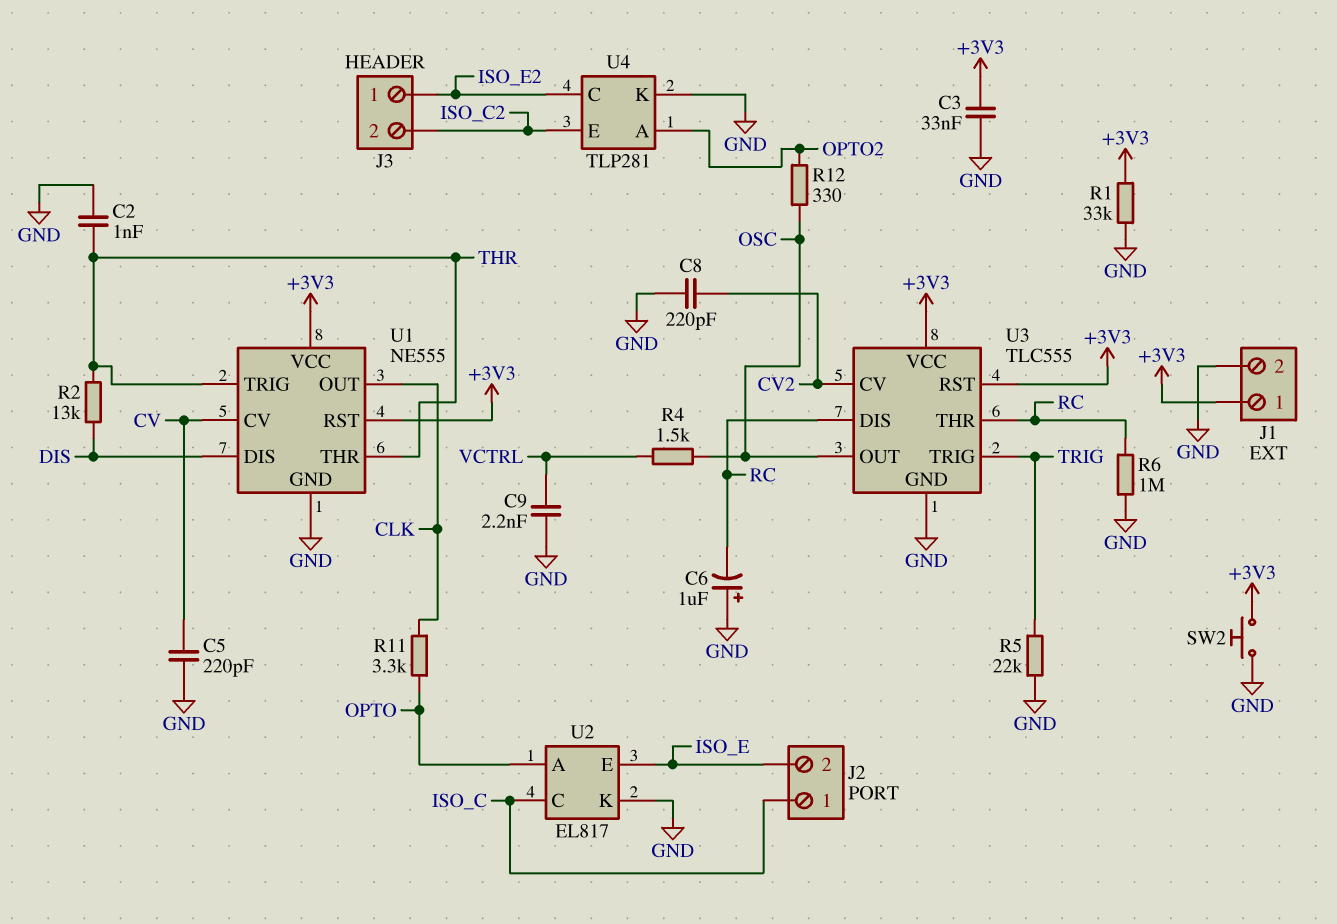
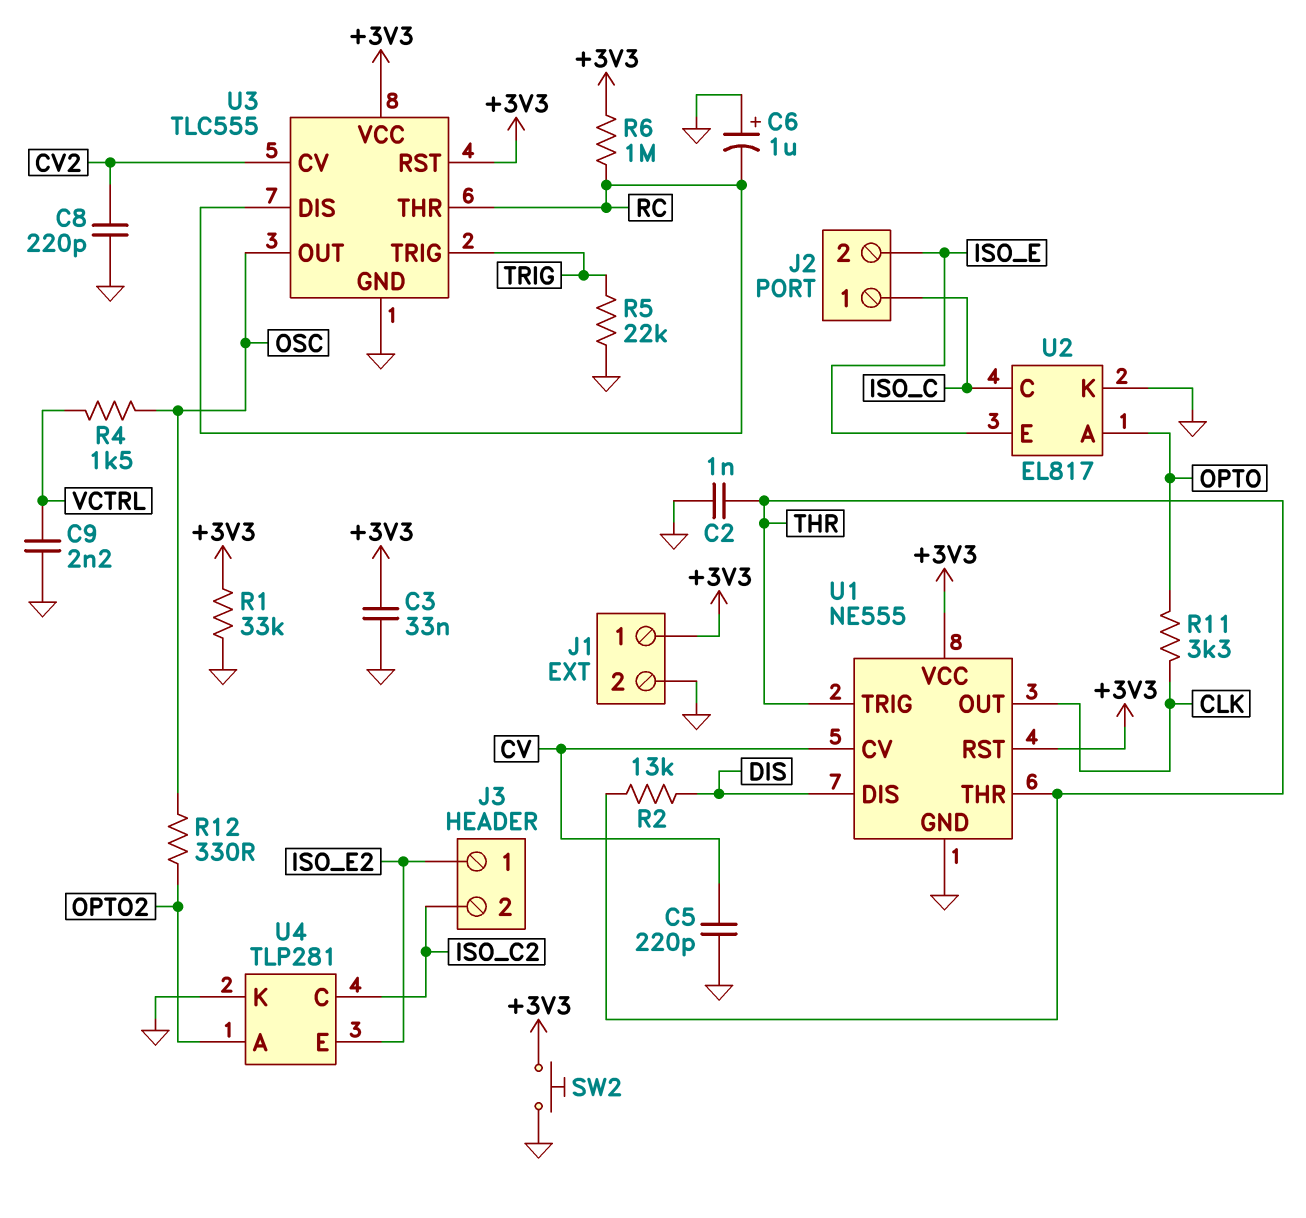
R6: 1M (GND, RC) -> 1M (+3V3, RC)
U4 pin C: ISO_E2 -> ISO_C2
U4 pin E: ISO_C2 -> ISO_E2

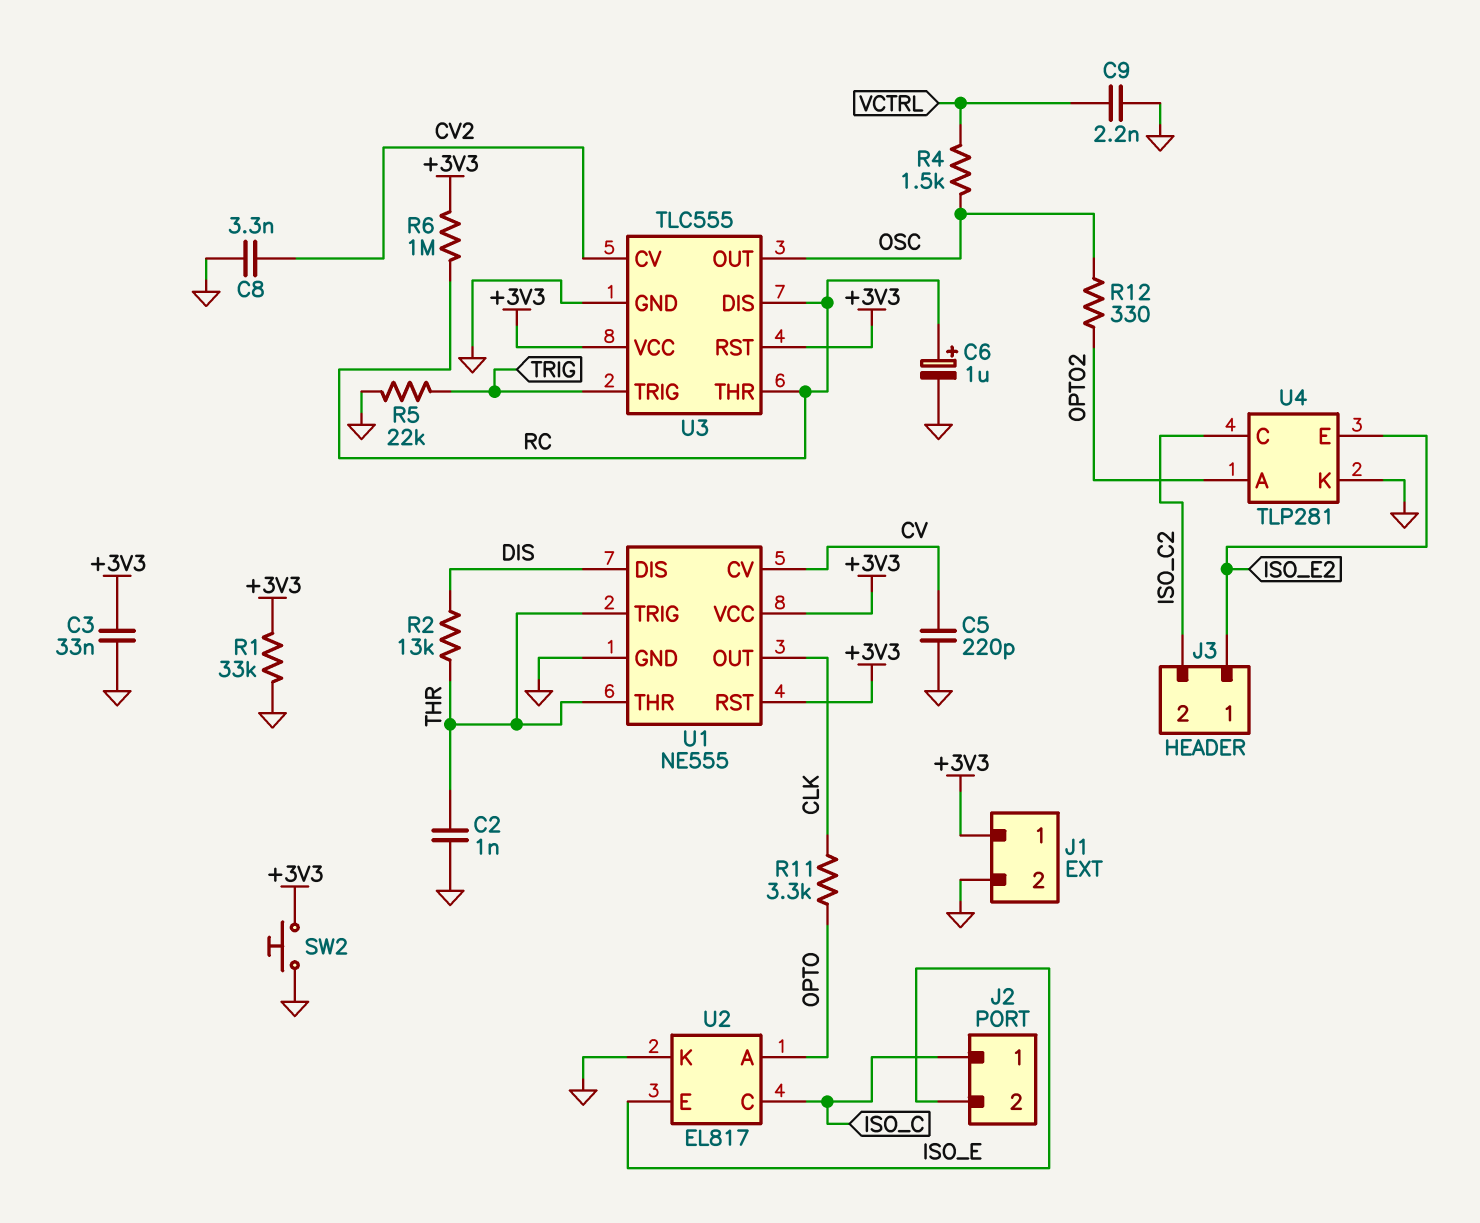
C6: 1uF (plus GND, minus RC) -> 1uF (plus RC, minus GND)
C8: 220pF (CV2, GND) -> 3.3nF (CV2, GND)

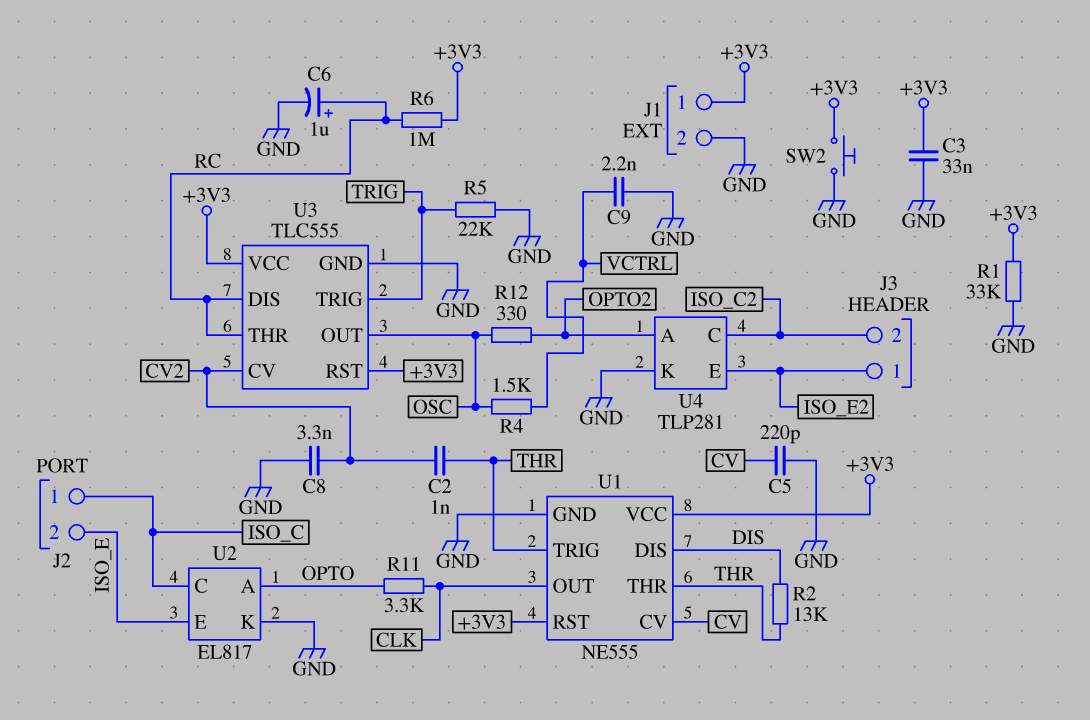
C2: 1nF (GND, THR) -> 1nF (CV2, THR)

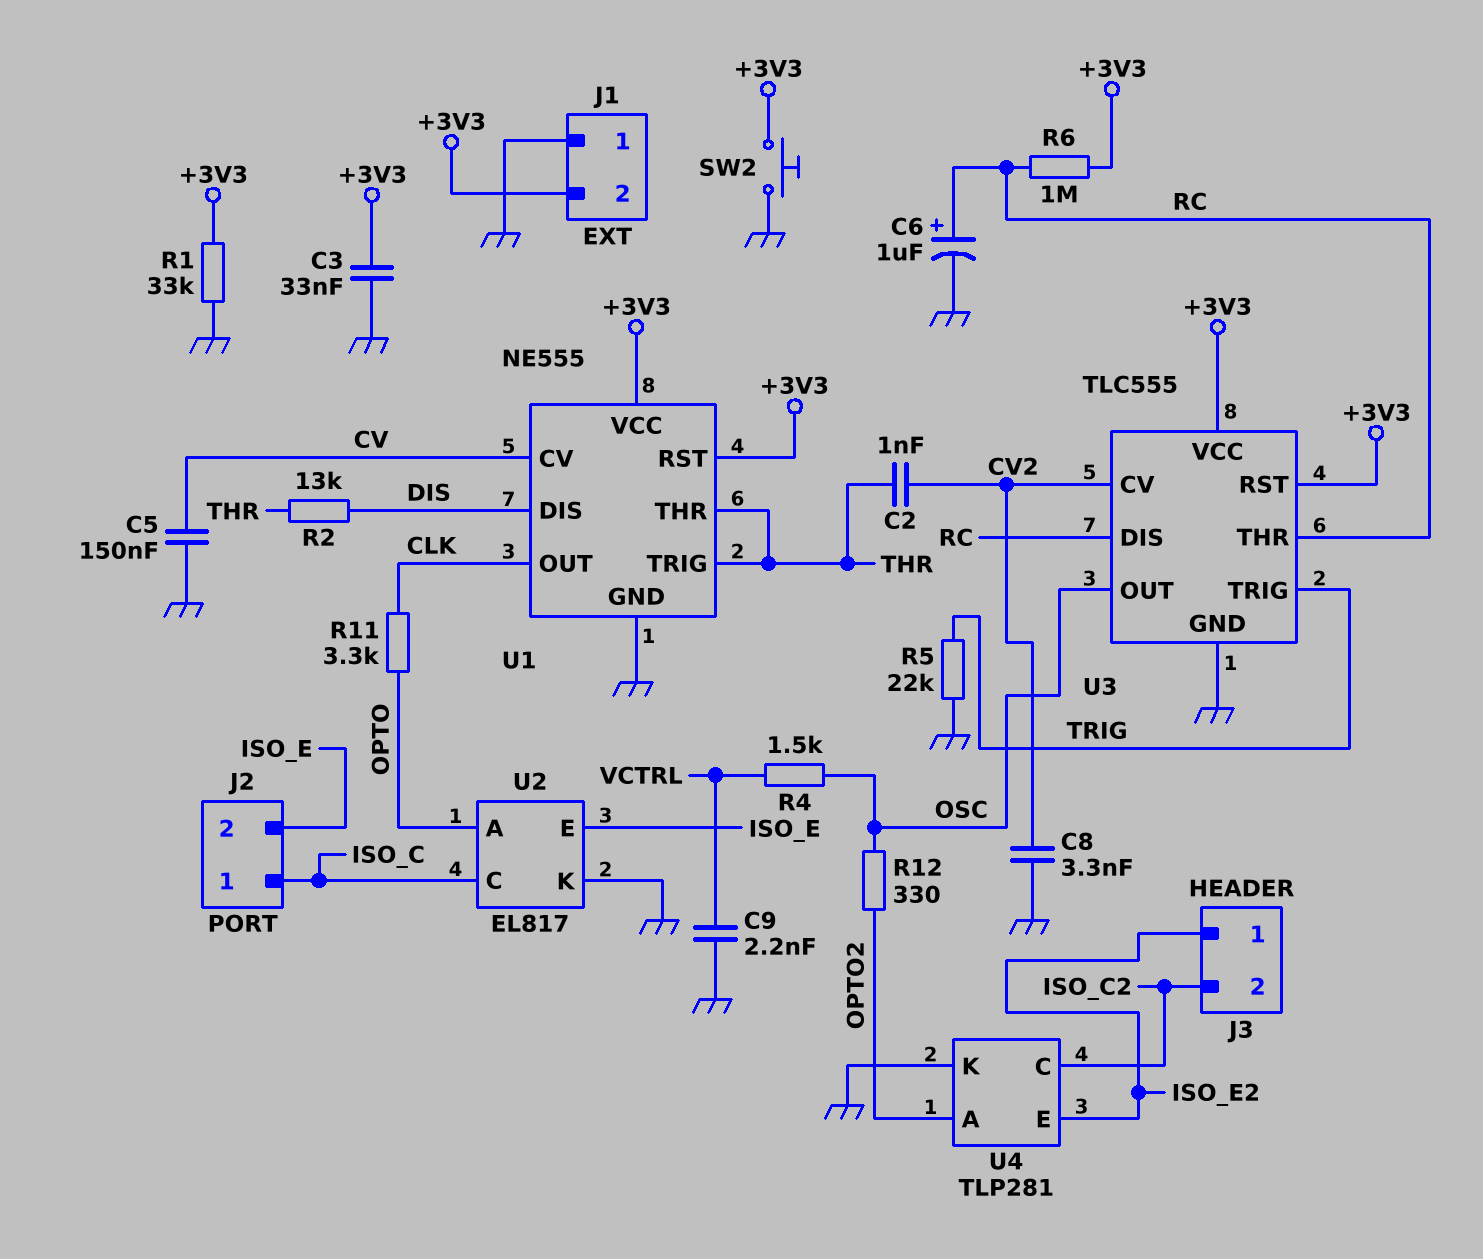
C5: 220pF (CV, GND) -> 150nF (CV, GND)
J1 pin 1: +3V3 -> GND
J1 pin 2: GND -> +3V3

